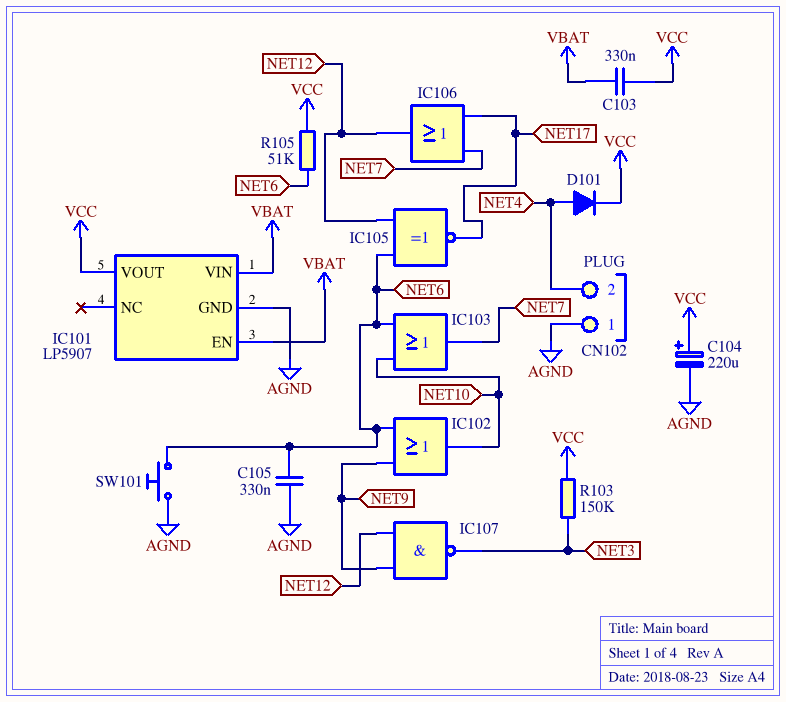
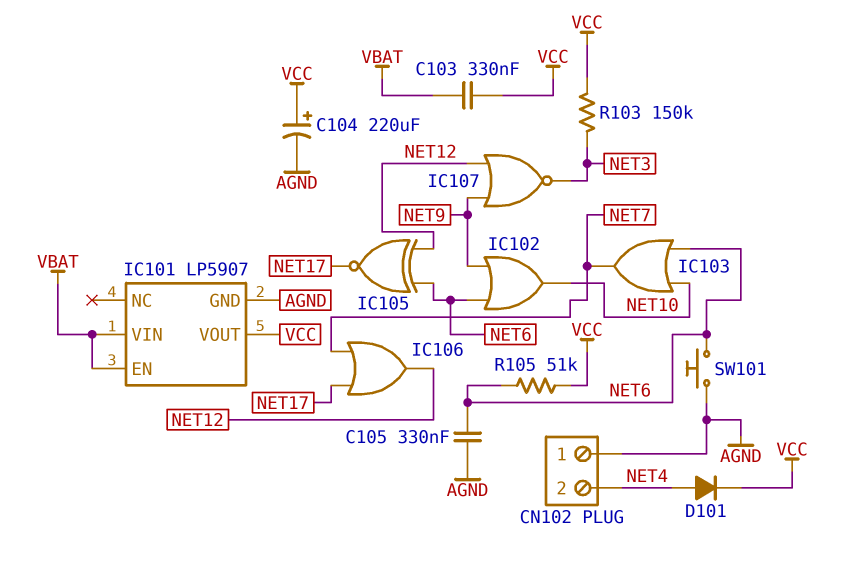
IC107: NAND (in NET9, in NET12, out NET3) -> NOR (in NET9, in NET12, out NET3)

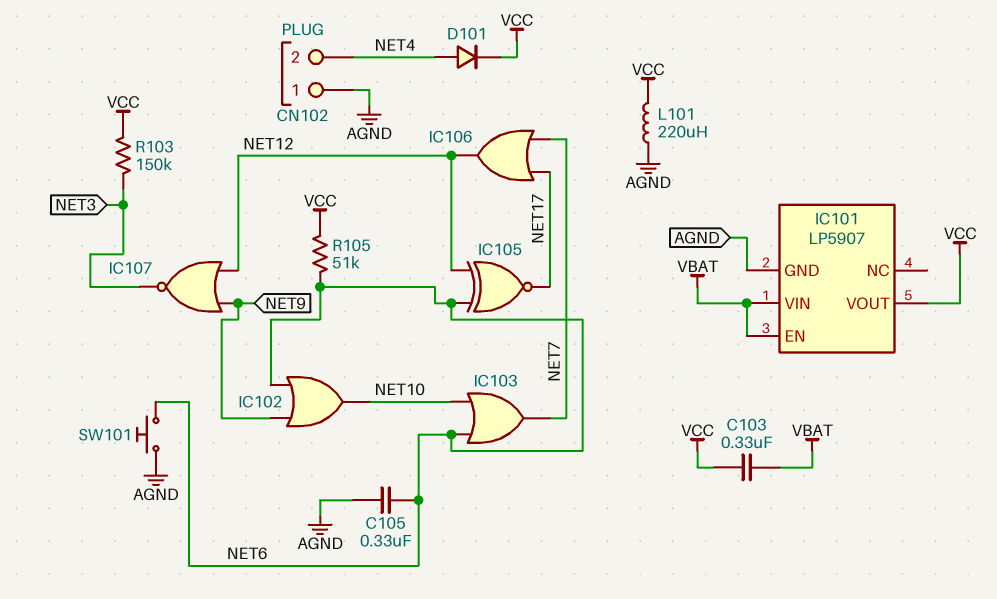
C104: 220uF (plus VCC, minus AGND) -> none
L101: none -> 220uH (AGND, VCC)

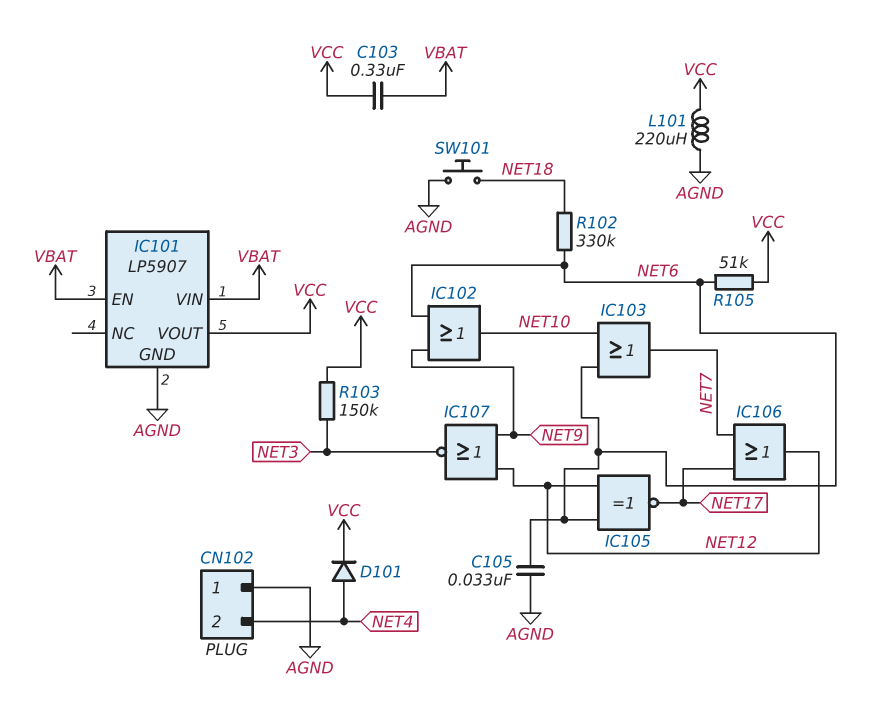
C105: 330nF (AGND, NET6) -> 33nF (AGND, NET6)
R102: none -> 330k (NET6, NET18)
SW101: button (AGND, NET6) -> button (AGND, NET18)

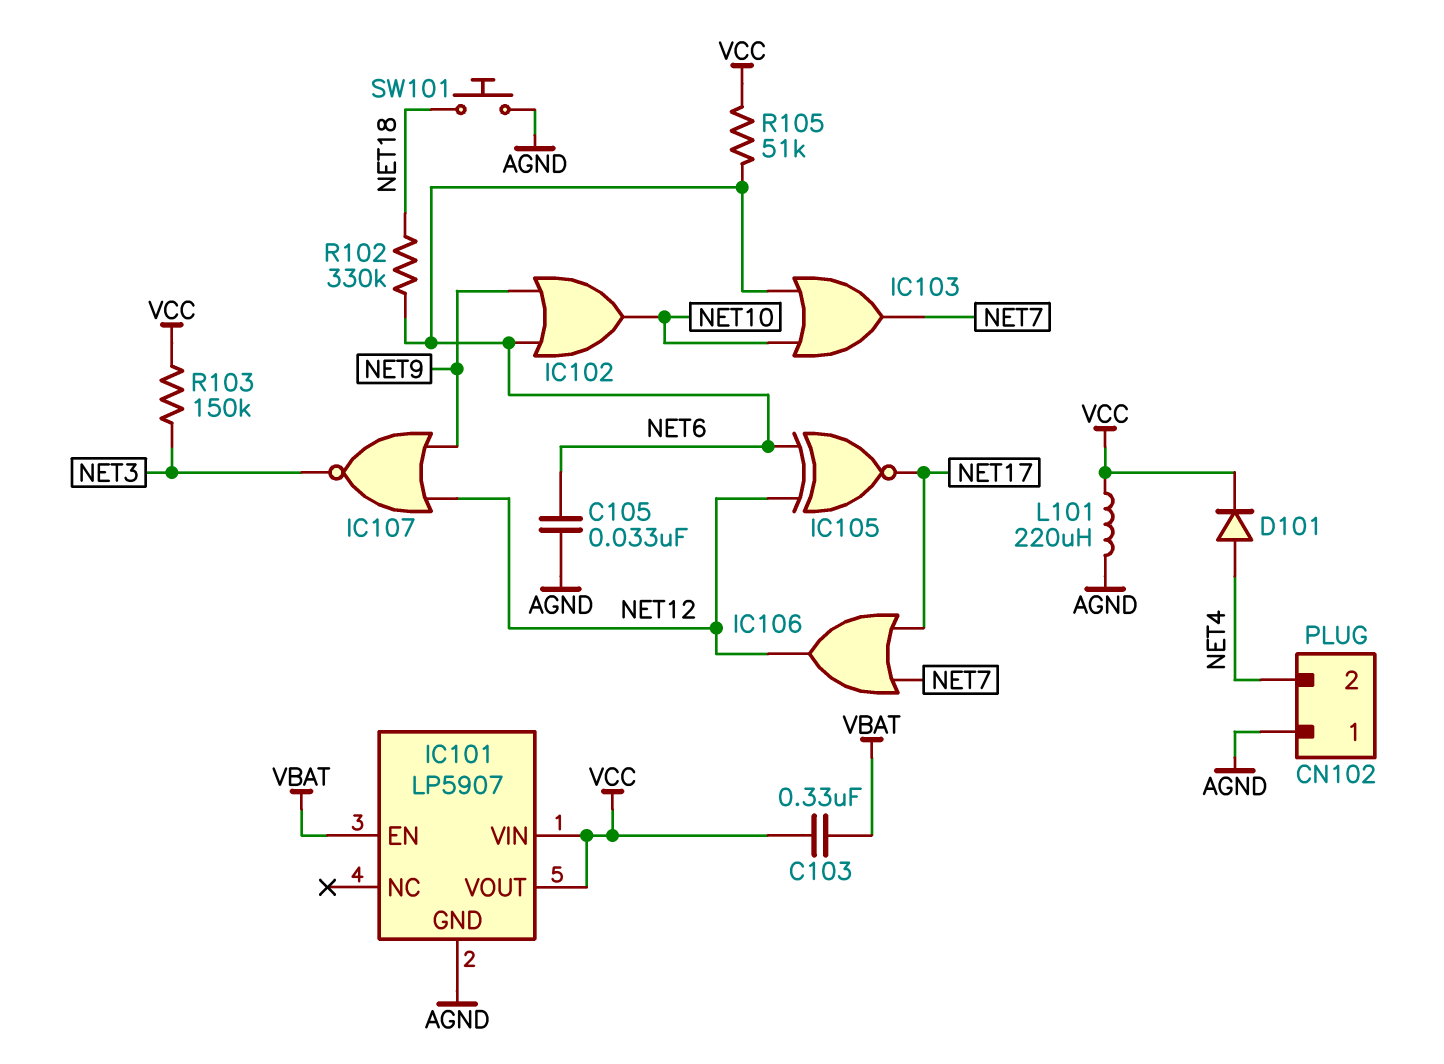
IC101 pin VIN: VBAT -> VCC

